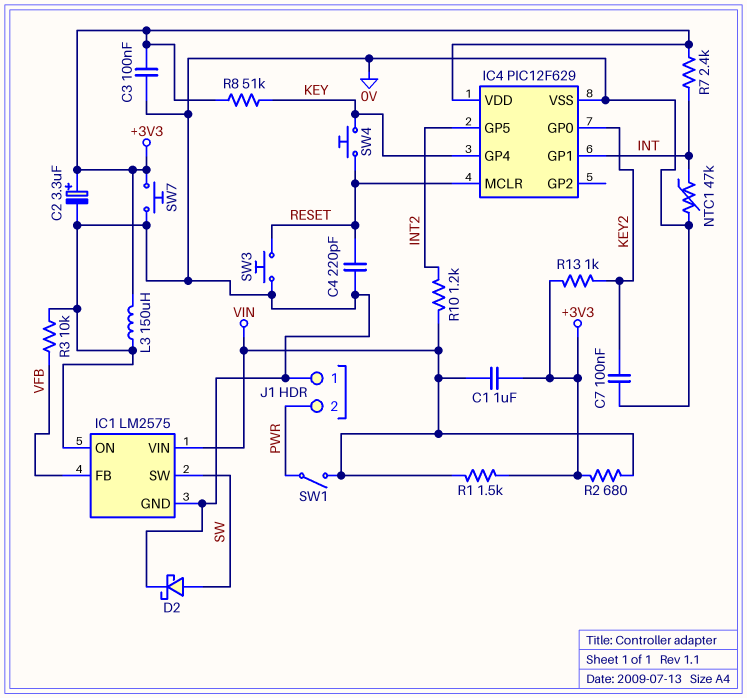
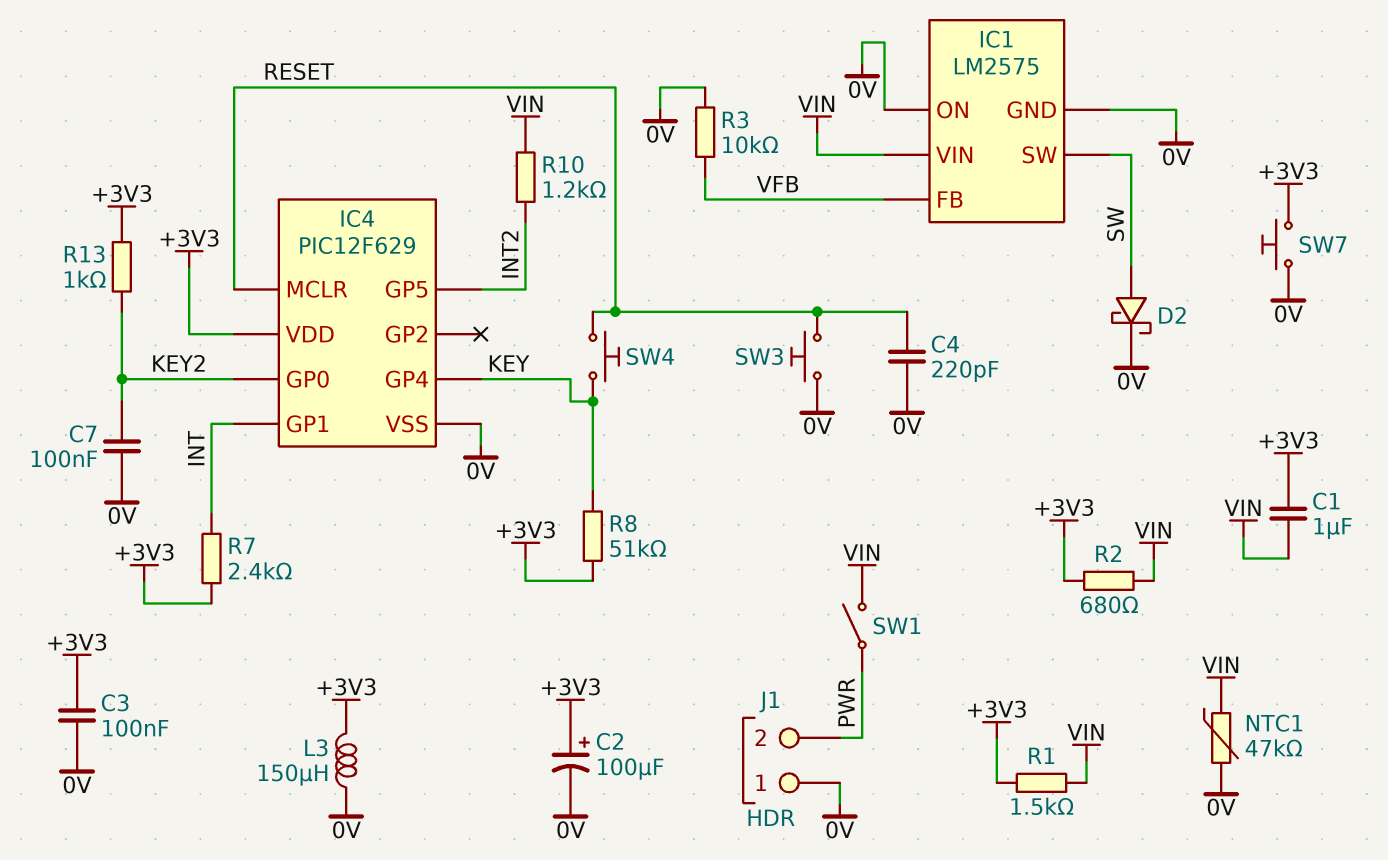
C2: 3.3uF (plus +3V3, minus 0V) -> 100uF (plus +3V3, minus 0V)
NTC1: 47k (0V, INT) -> 47k (0V, VIN)

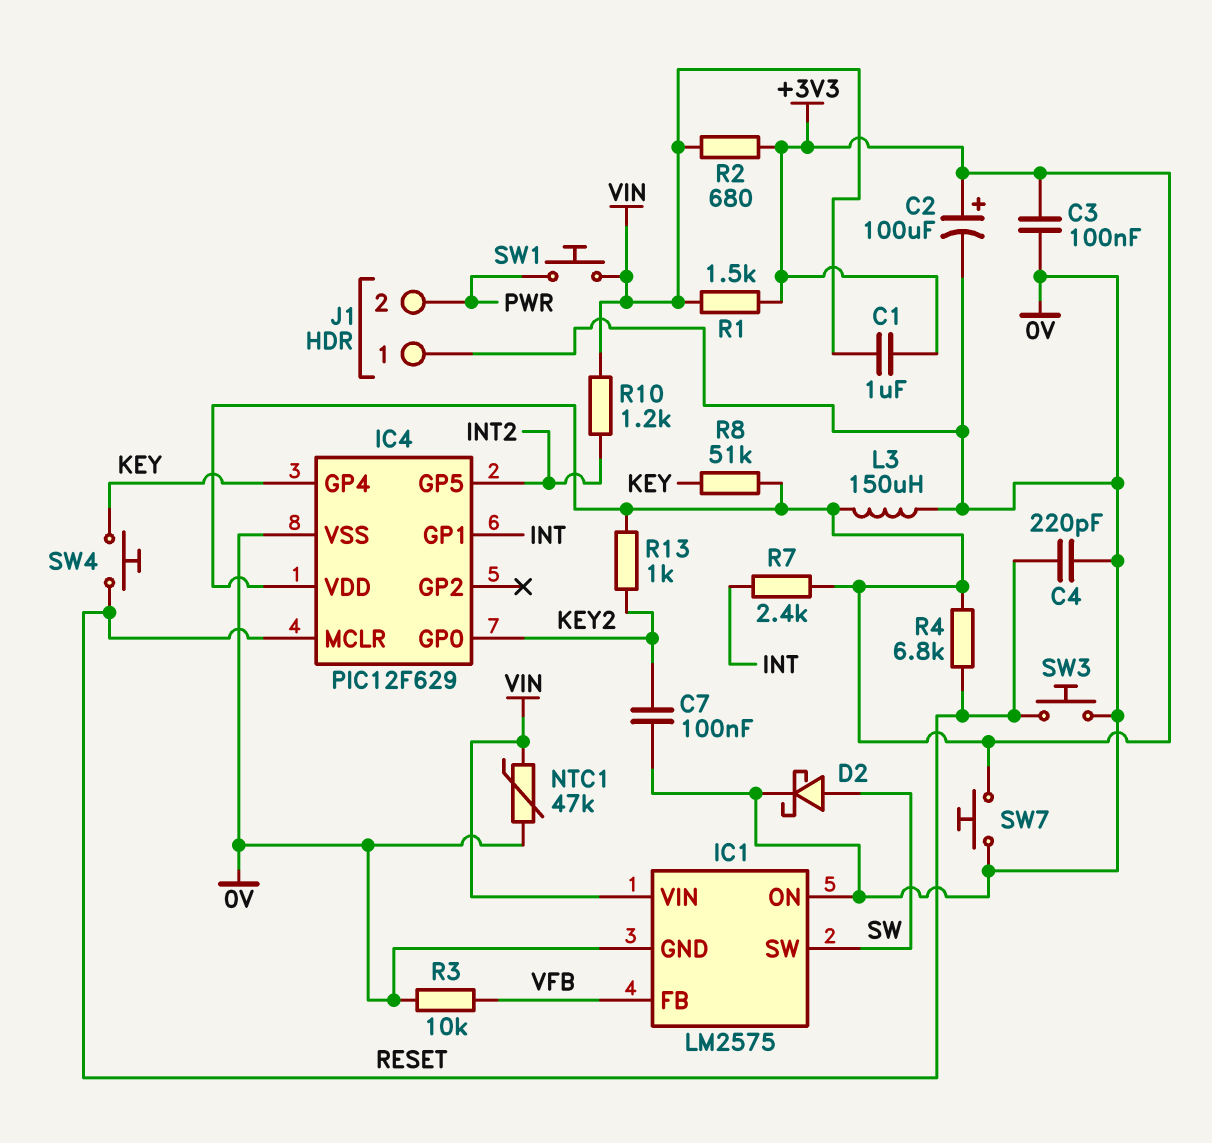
R4: none -> 6.8k (+3V3, RESET)
SW1: switch (PWR, VIN) -> button (PWR, VIN)

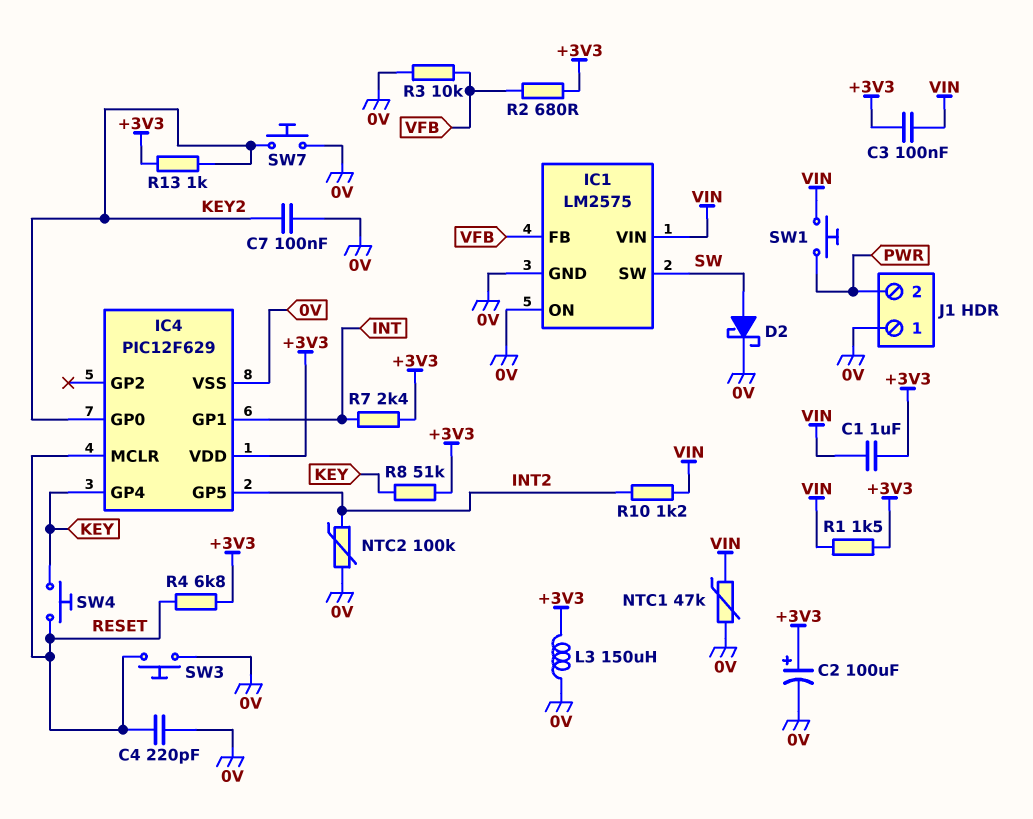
C3: 100nF (+3V3, 0V) -> 100nF (+3V3, VIN)
NTC2: none -> 100k (0V, INT2)
R2: 680 (+3V3, VIN) -> 680 (+3V3, VFB)
SW7: button (+3V3, 0V) -> button (0V, KEY2)

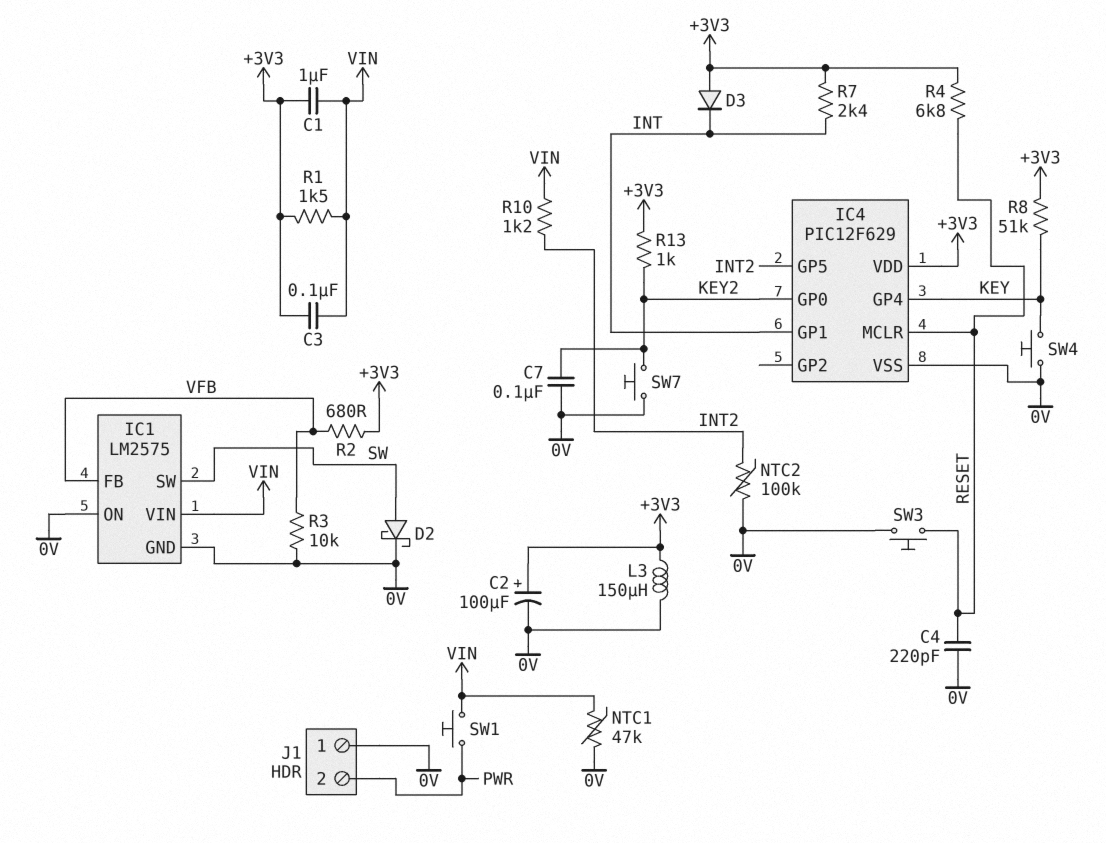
D3: none -> diode (A +3V3, K INT)
SW4: button (KEY, RESET) -> button (0V, KEY)

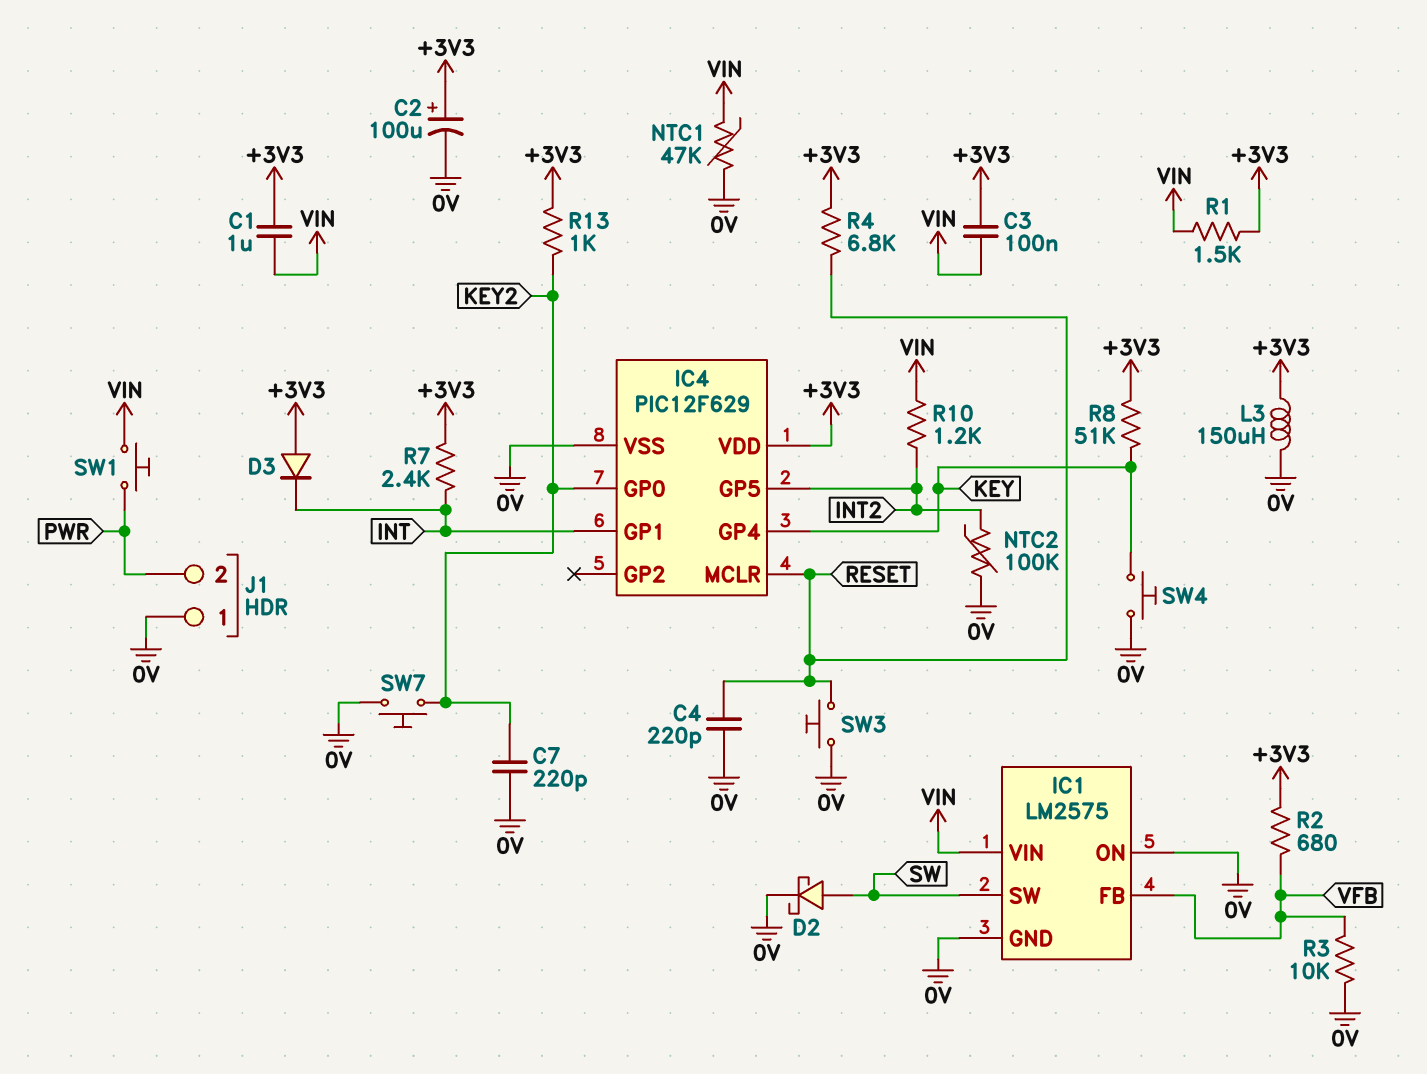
C7: 100nF (0V, KEY2) -> 220pF (0V, KEY2)

